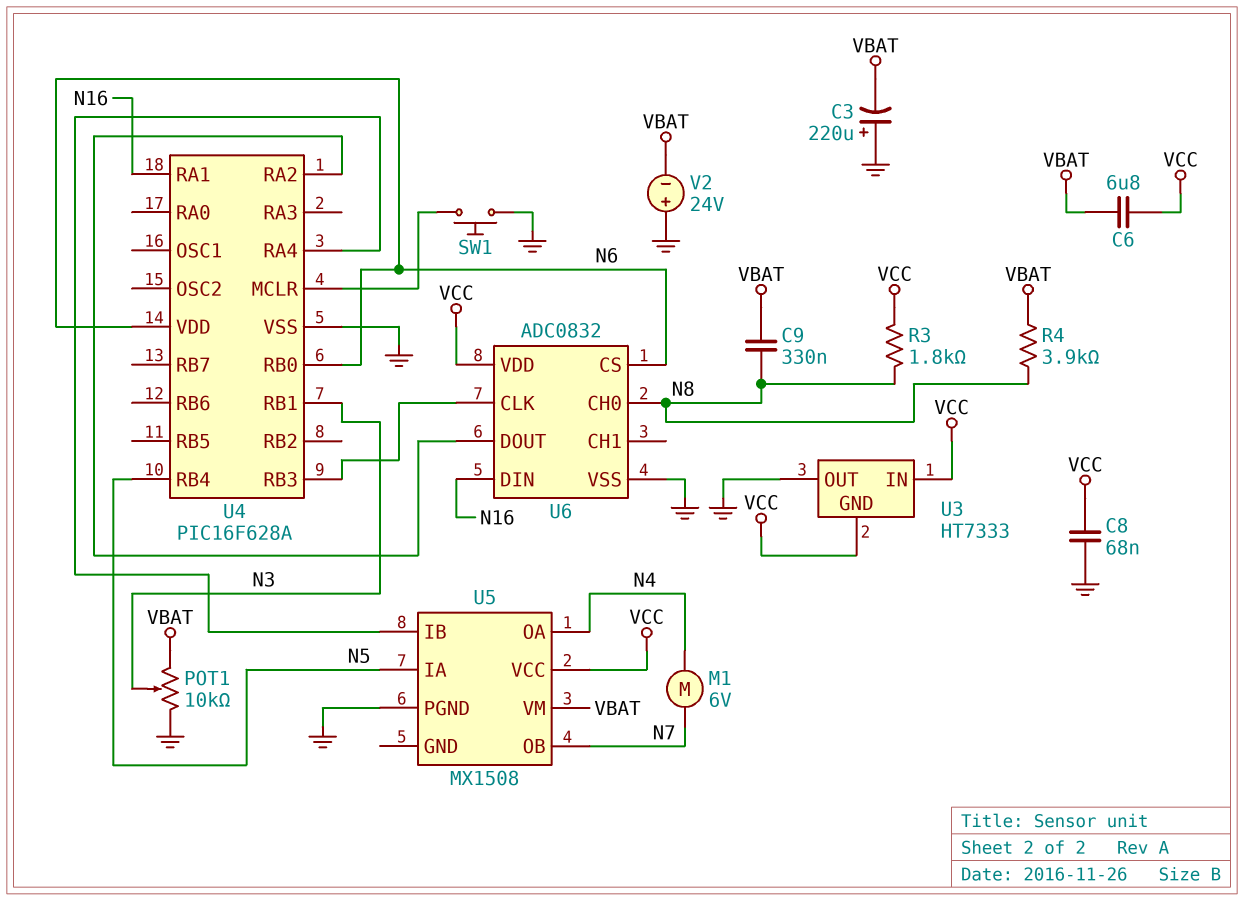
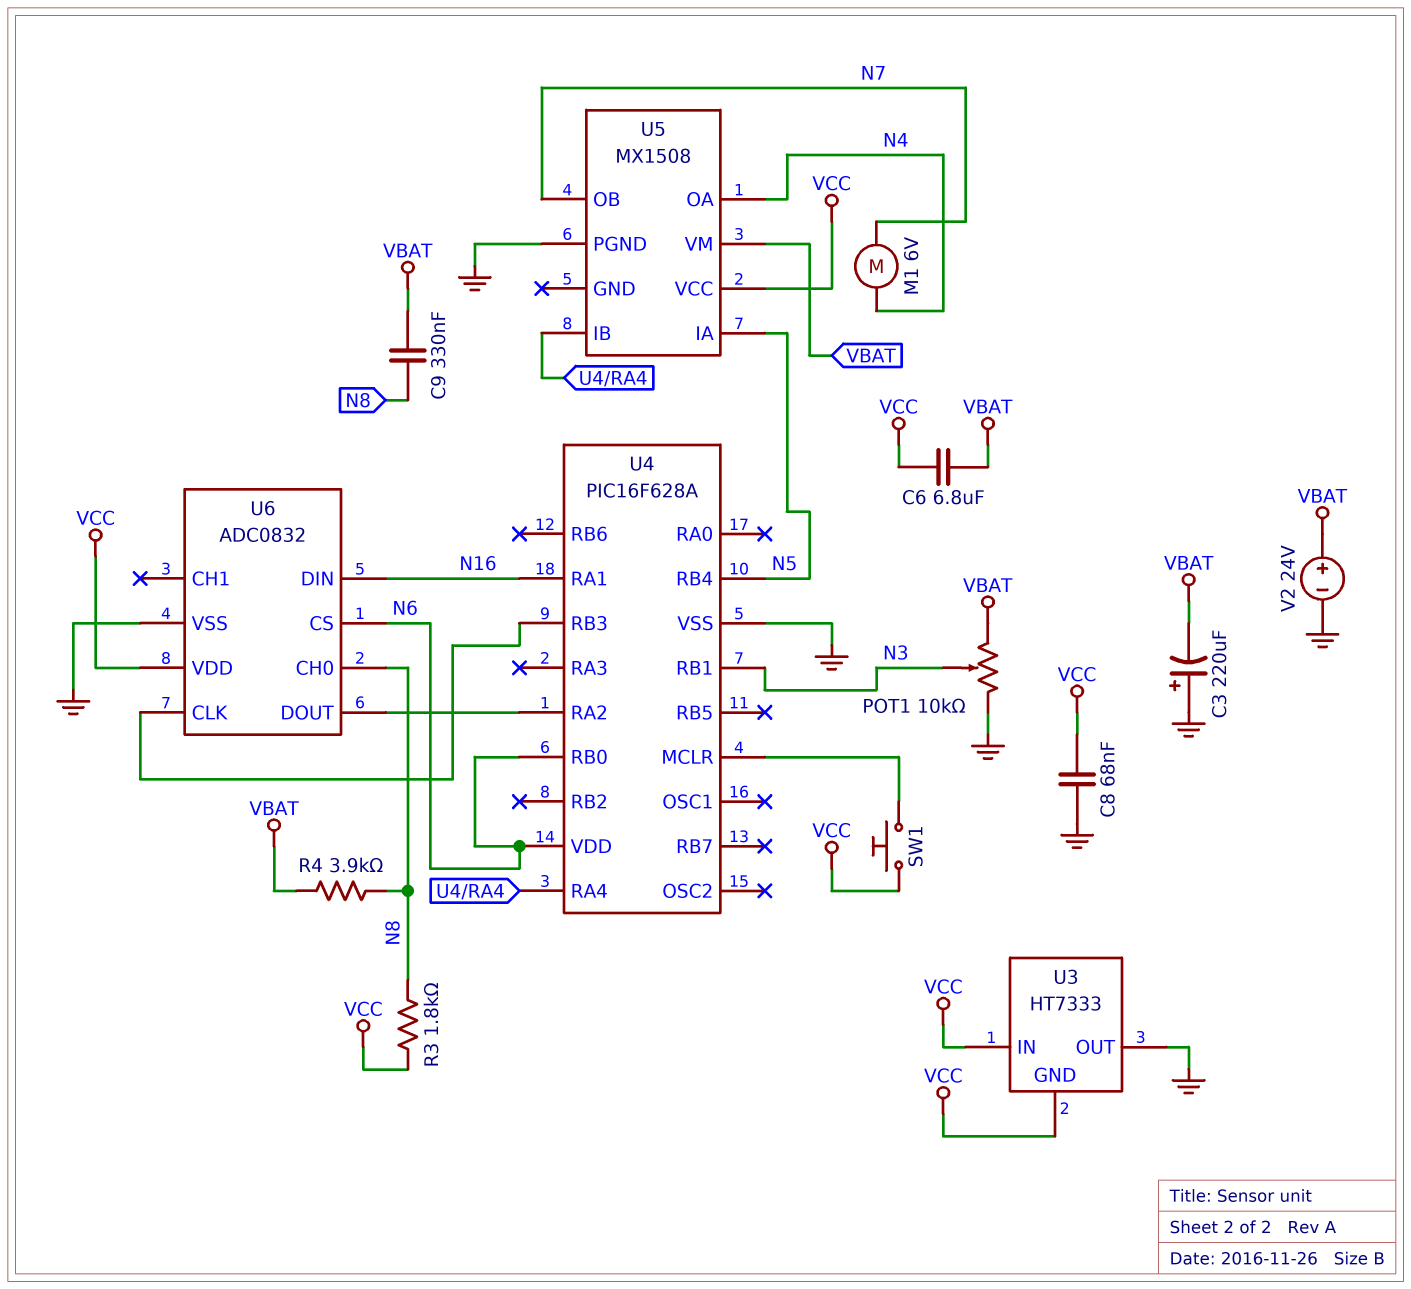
SW1: button (GND, U4/MCLR) -> button (U4/MCLR, VCC)
V2: 24V (plus GND, minus VBAT) -> 24V (plus VBAT, minus GND)

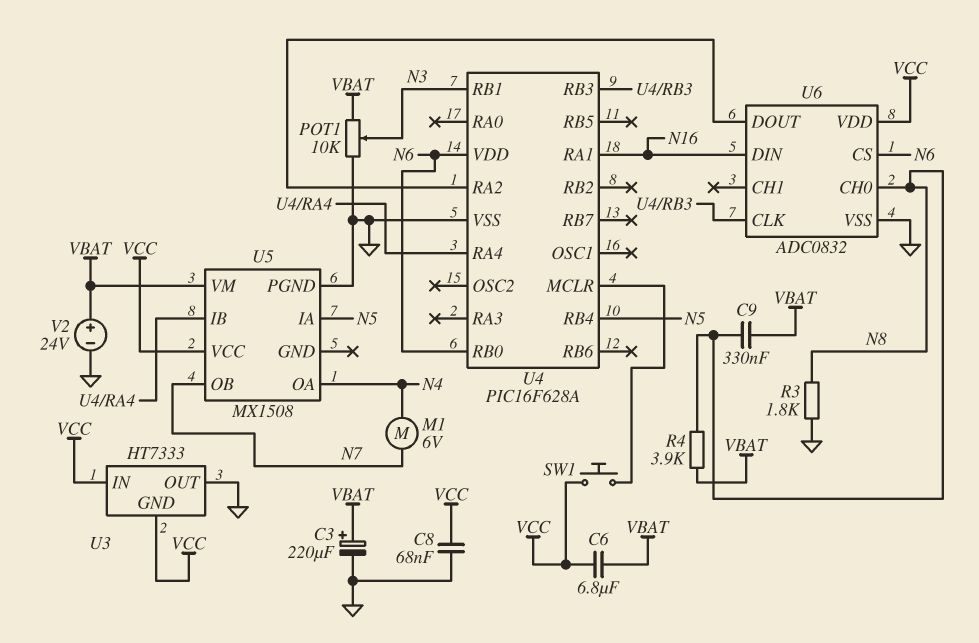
C3: 220uF (plus GND, minus VBAT) -> 220uF (plus VBAT, minus GND)
R3: 1.8k (N8, VCC) -> 1.8k (GND, N8)

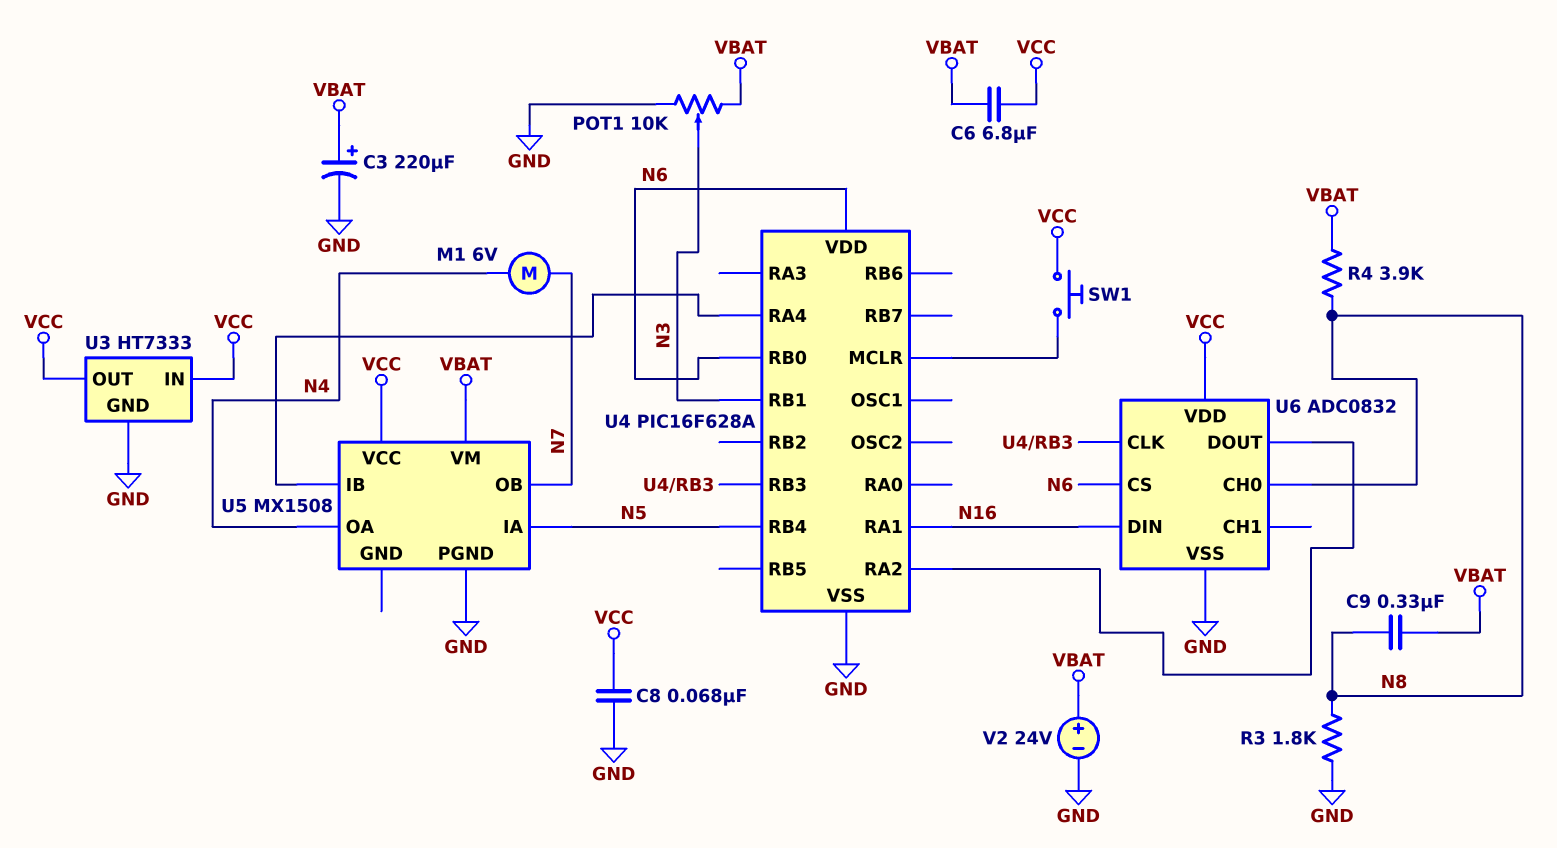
U3 pin GND: VCC -> GND
U3 pin OUT: GND -> VCC

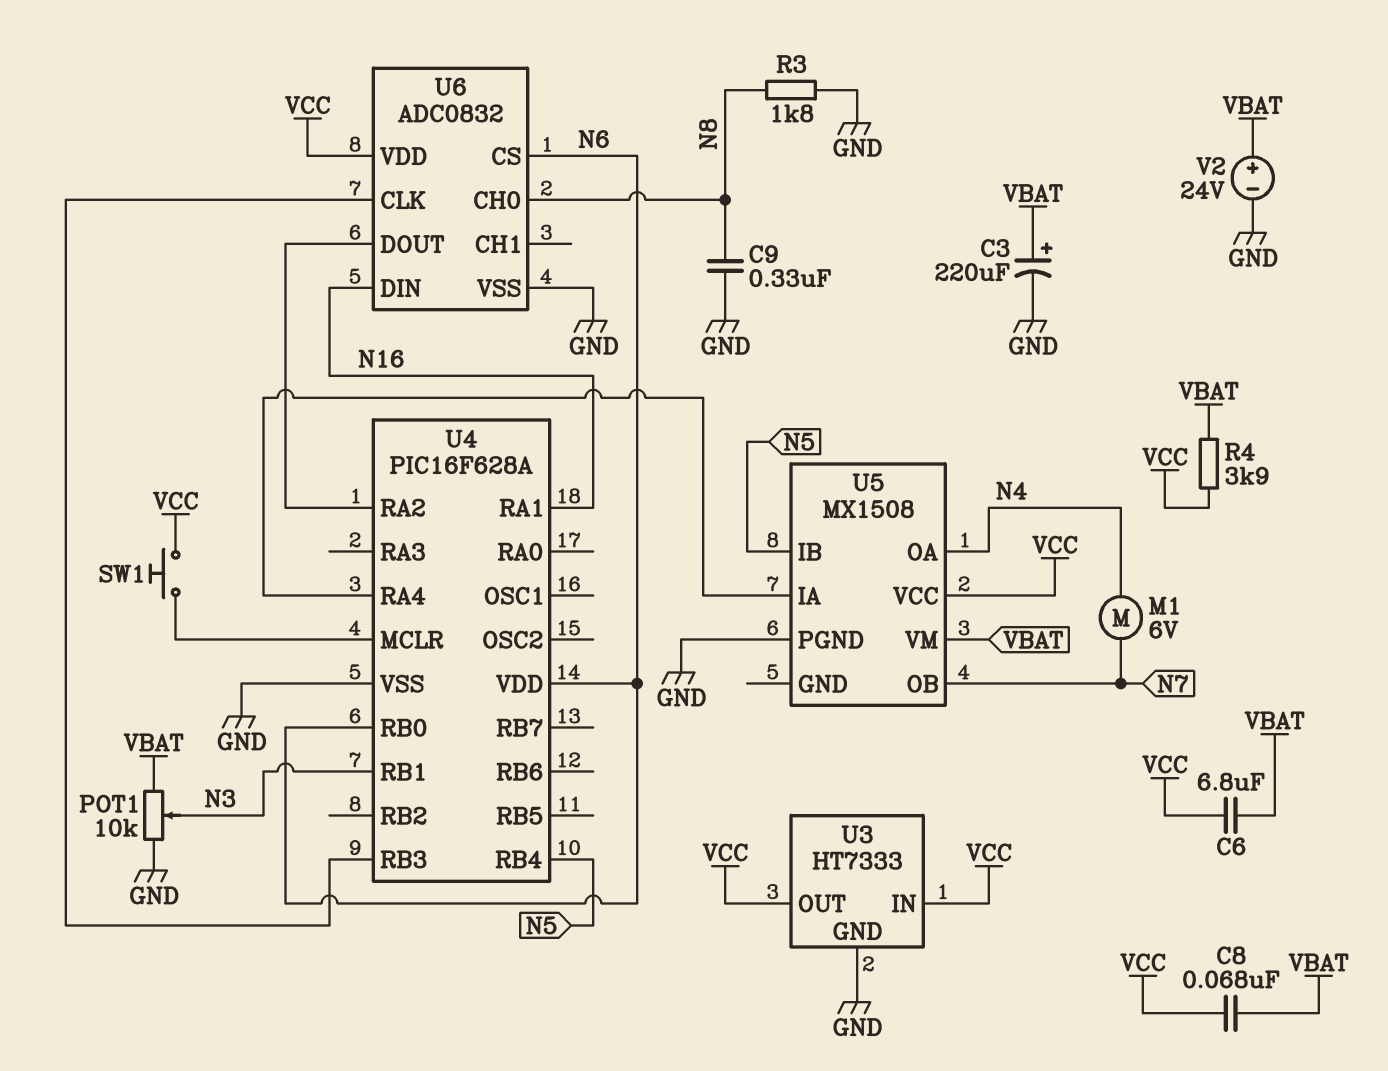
C8: 68nF (GND, VCC) -> 68nF (VBAT, VCC)
C9: 330nF (N8, VBAT) -> 330nF (GND, N8)
R4: 3.9k (N8, VBAT) -> 3.9k (VBAT, VCC)
U5 pin IA: N5 -> U4/RA4
U5 pin IB: U4/RA4 -> N5

